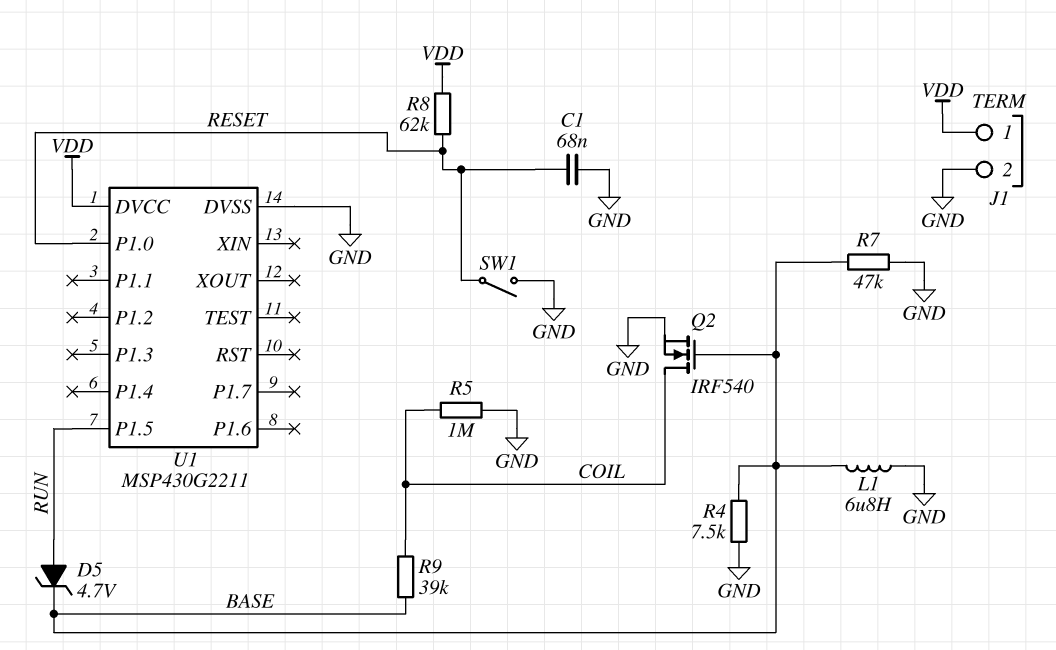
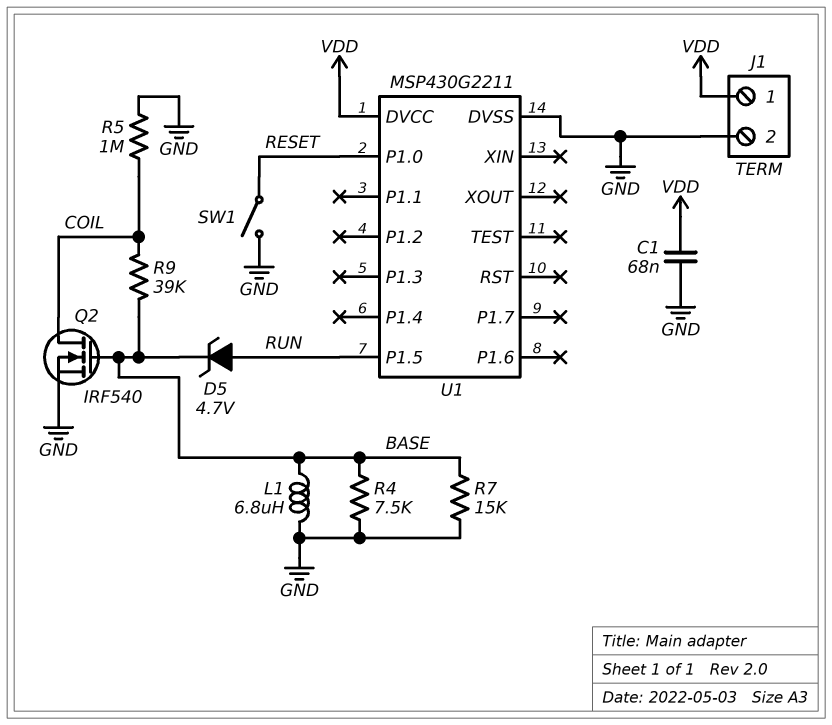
C1: 68nF (GND, RESET) -> 68nF (GND, VDD)
R7: 47k (BASE, GND) -> 15k (BASE, GND)
R8: 62k (RESET, VDD) -> none

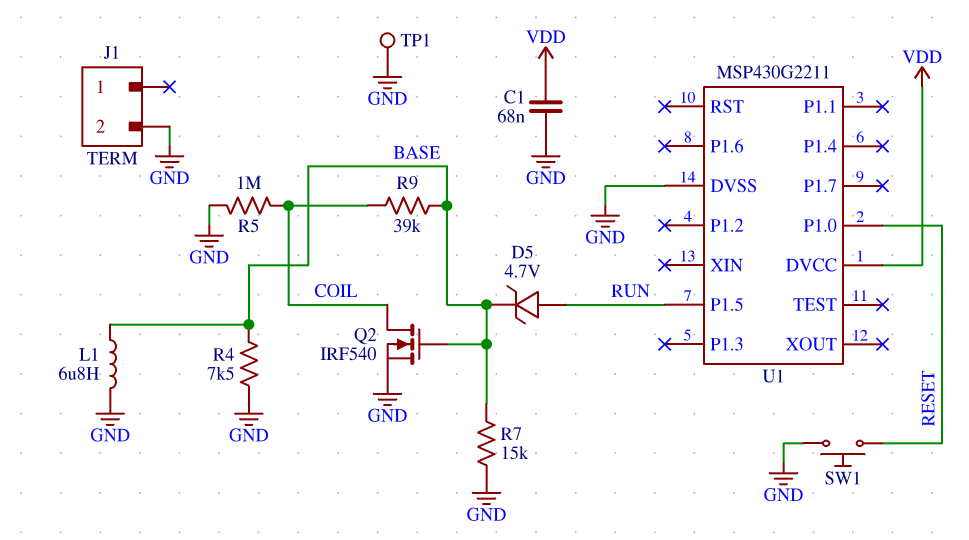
J1 pin 1: VDD -> none
SW1: switch (GND, RESET) -> button (GND, RESET)
TP1: none -> test point (GND)

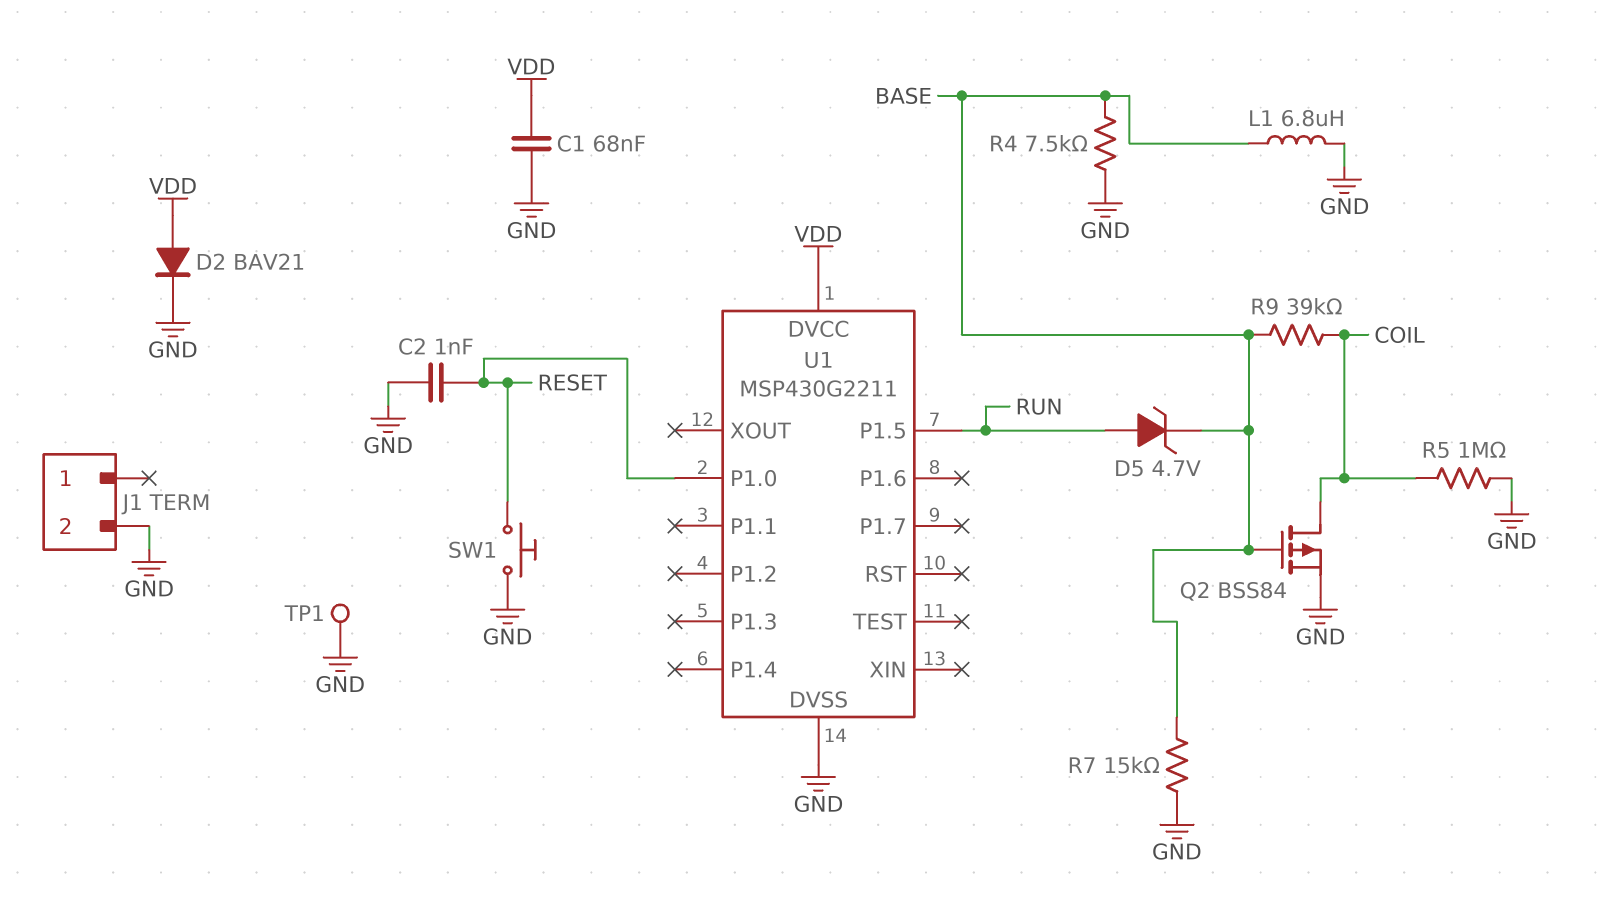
C2: none -> 1nF (GND, RESET)
D2: none -> diode BAV21 (A VDD, K GND)
Q2: NMOS IRF540 (G BASE, D COIL, S GND) -> PMOS BSS84 (G BASE, D COIL, S GND)

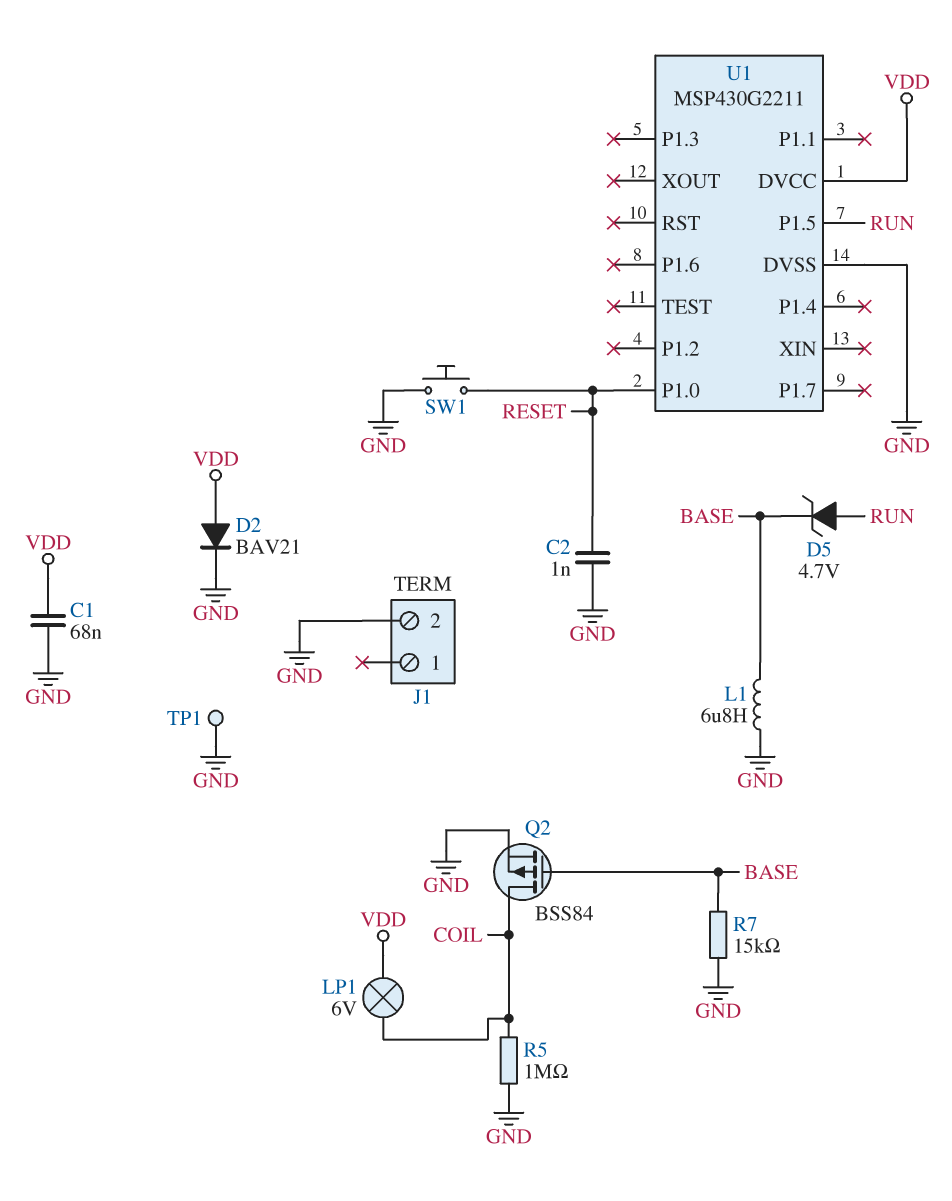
LP1: none -> lamp 6V (COIL, VDD)
R4: 7.5k (BASE, GND) -> none
R9: 39k (BASE, COIL) -> none

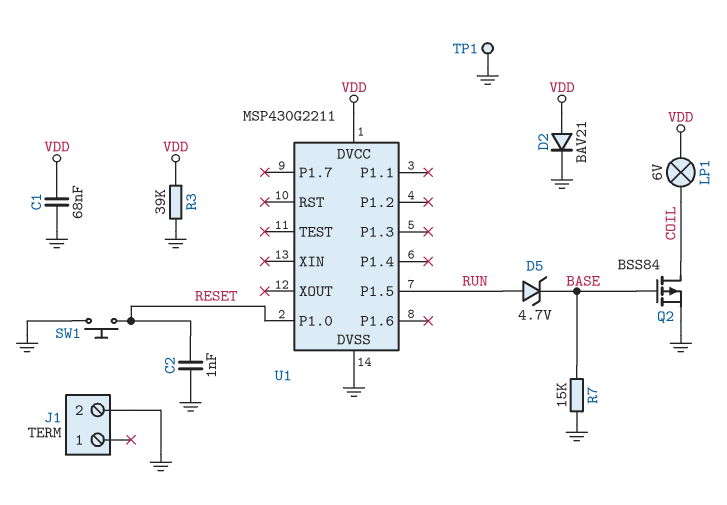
L1: 6.8uH (BASE, GND) -> none
R3: none -> 39k (GND, VDD)
R5: 1M (COIL, GND) -> none

